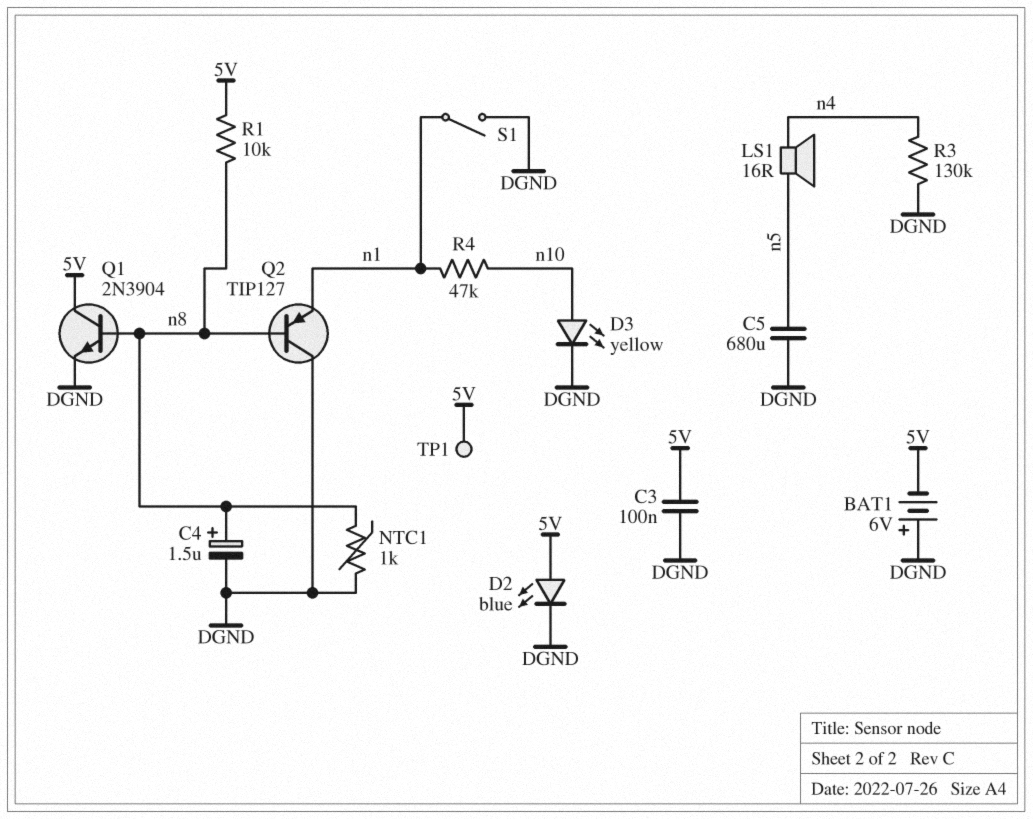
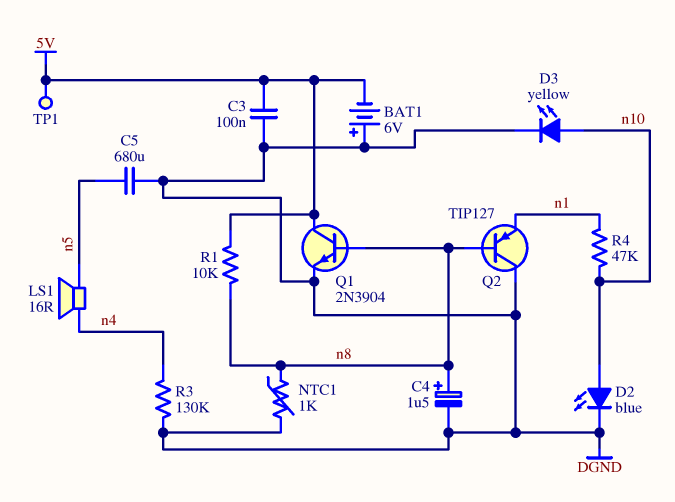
D2: LED blue (A 5V, K DGND) -> LED blue (A n10, K DGND)
S1: switch (DGND, n1) -> none

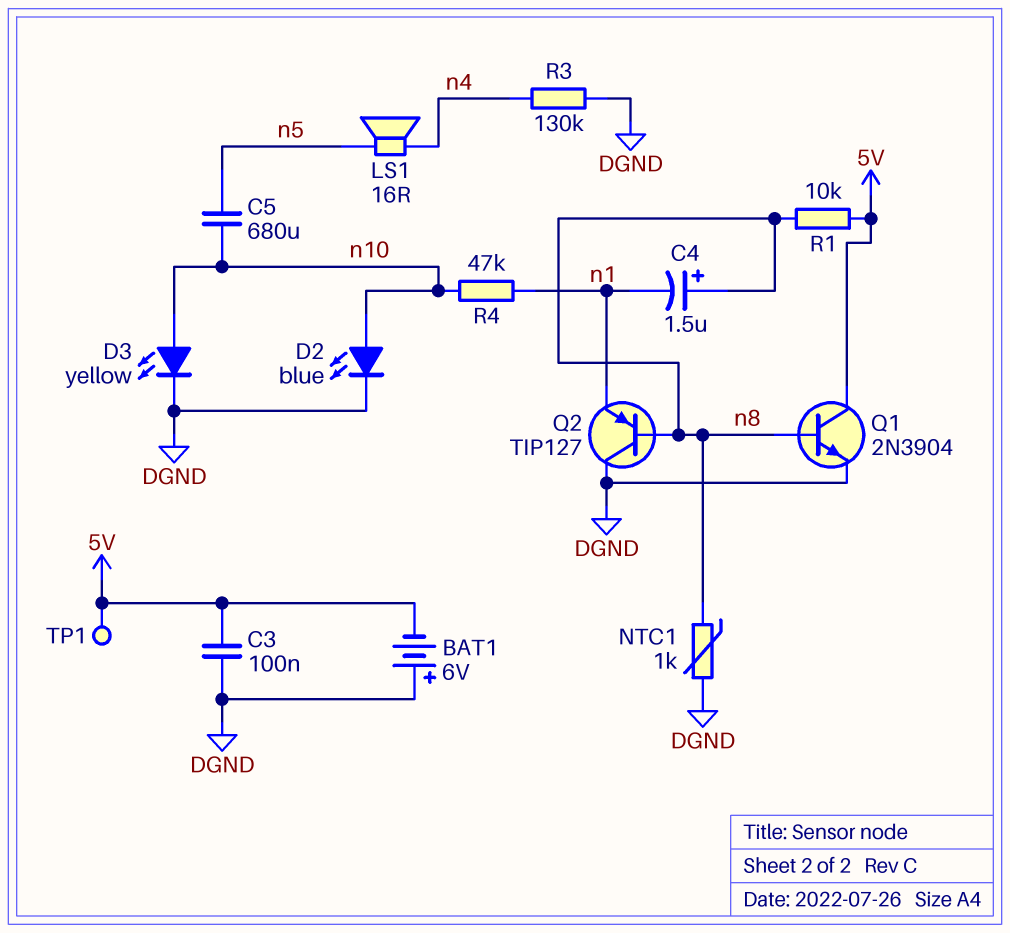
C4: 1.5uF (plus n8, minus DGND) -> 1.5uF (plus n8, minus n1)
C5: 680uF (DGND, n5) -> 680uF (n5, n10)

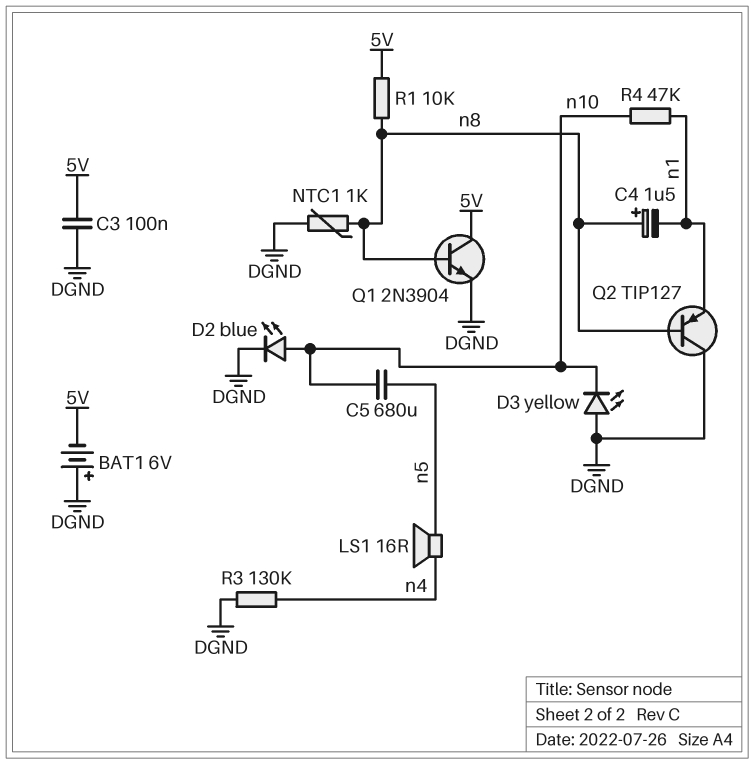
D3: LED yellow (A n10, K DGND) -> LED yellow (A DGND, K n10)
TP1: test point (5V) -> none

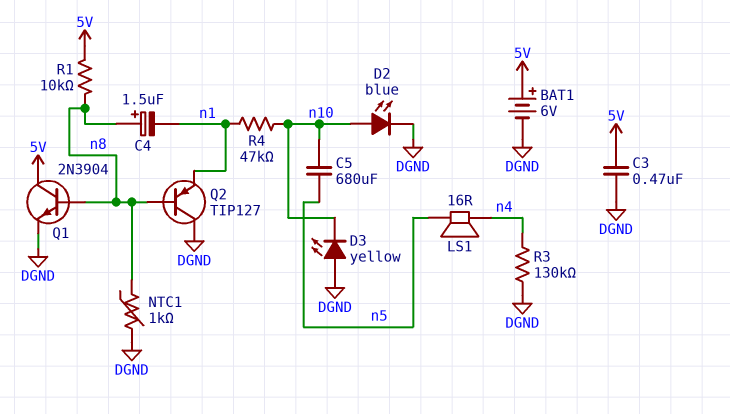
BAT1: 6V (plus DGND, minus 5V) -> 6V (plus 5V, minus DGND)
C3: 100nF (5V, DGND) -> 470nF (5V, DGND)

